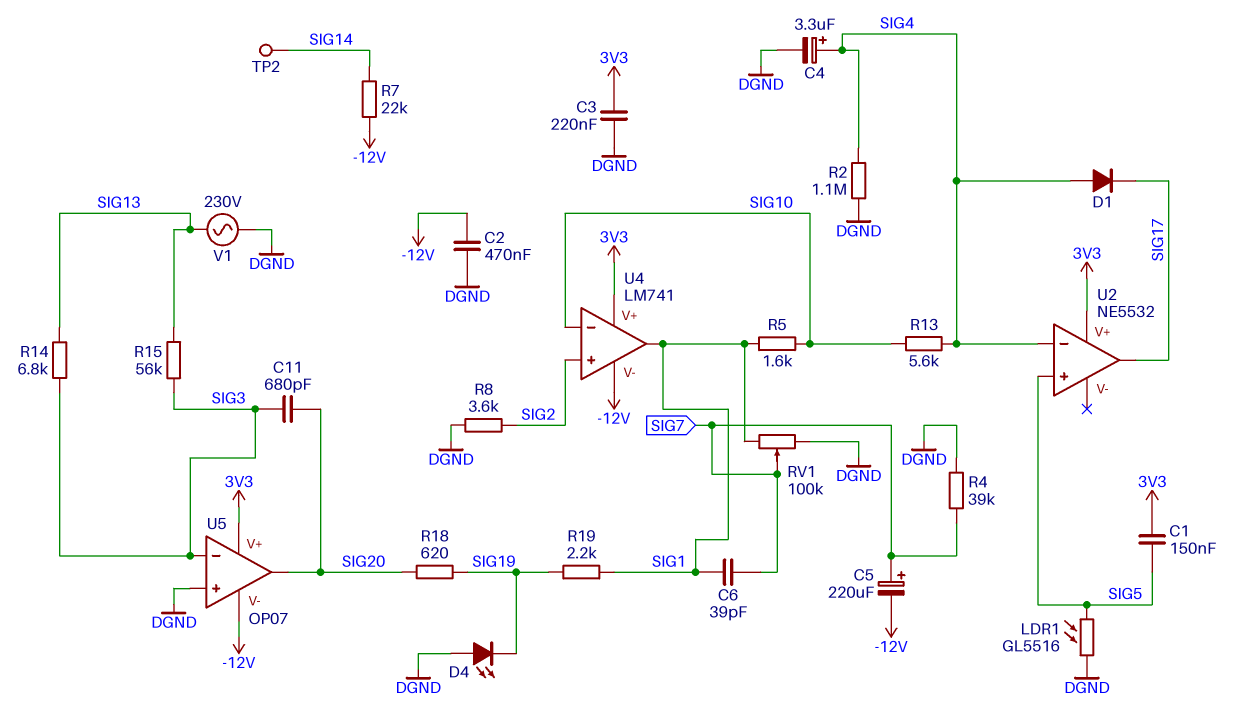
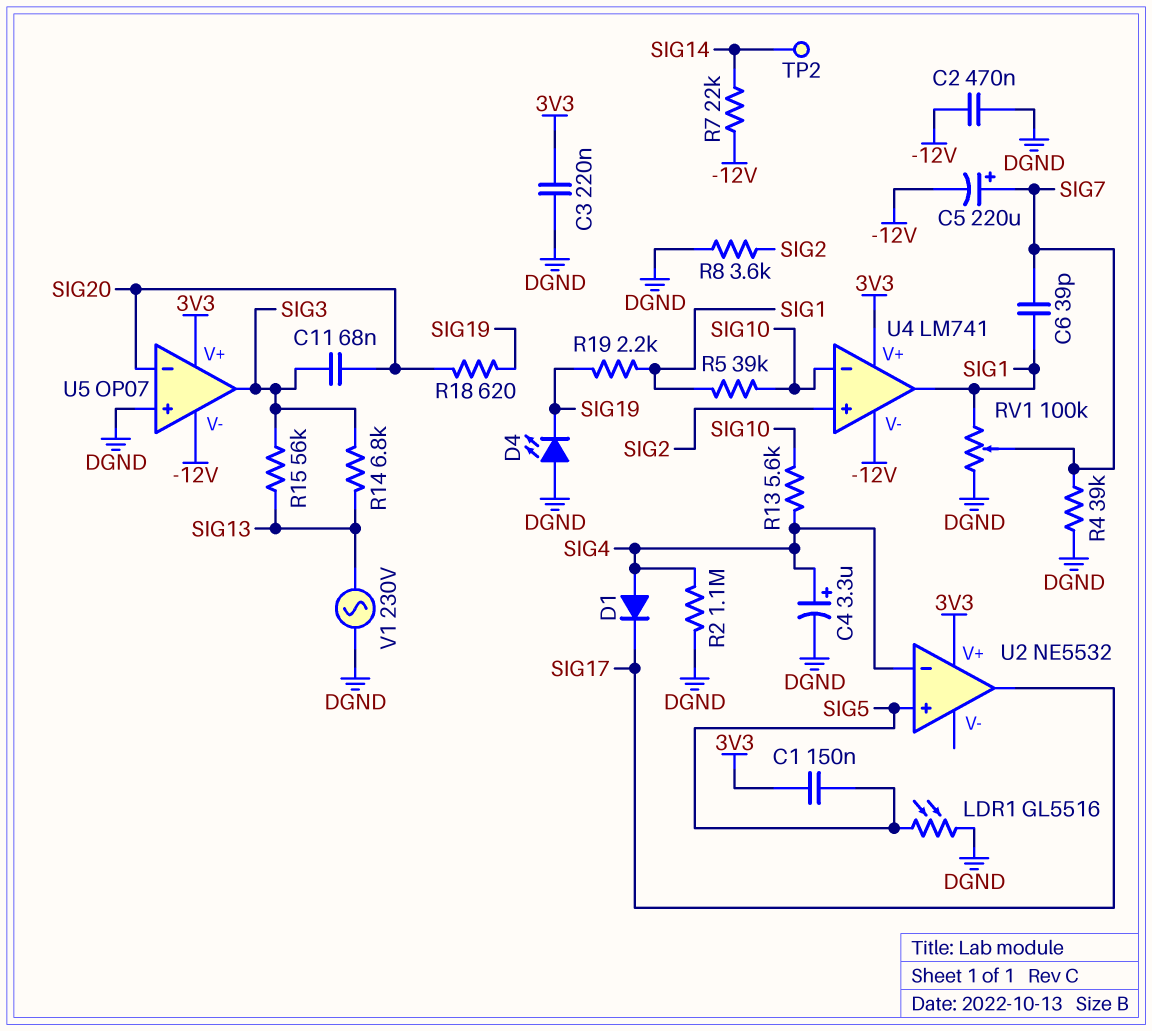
C11: 680pF (SIG3, SIG20) -> 68nF (SIG3, SIG20)
R5: 1.6k (SIG1, SIG10) -> 39k (SIG1, SIG10)
U5 pin in-: SIG3 -> SIG20
U5 pin out: SIG20 -> SIG3

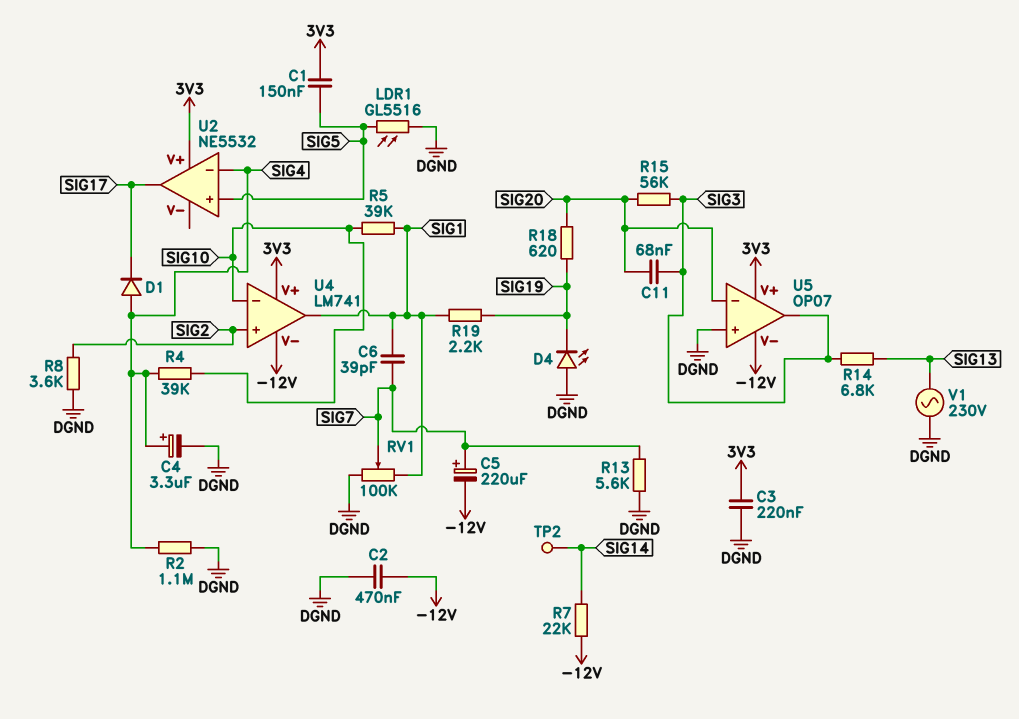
R4: 39k (DGND, SIG7) -> 39k (SIG4, SIG10)
R13: 5.6k (SIG4, SIG10) -> 5.6k (DGND, SIG7)
R15: 56k (SIG3, SIG13) -> 56k (SIG3, SIG20)

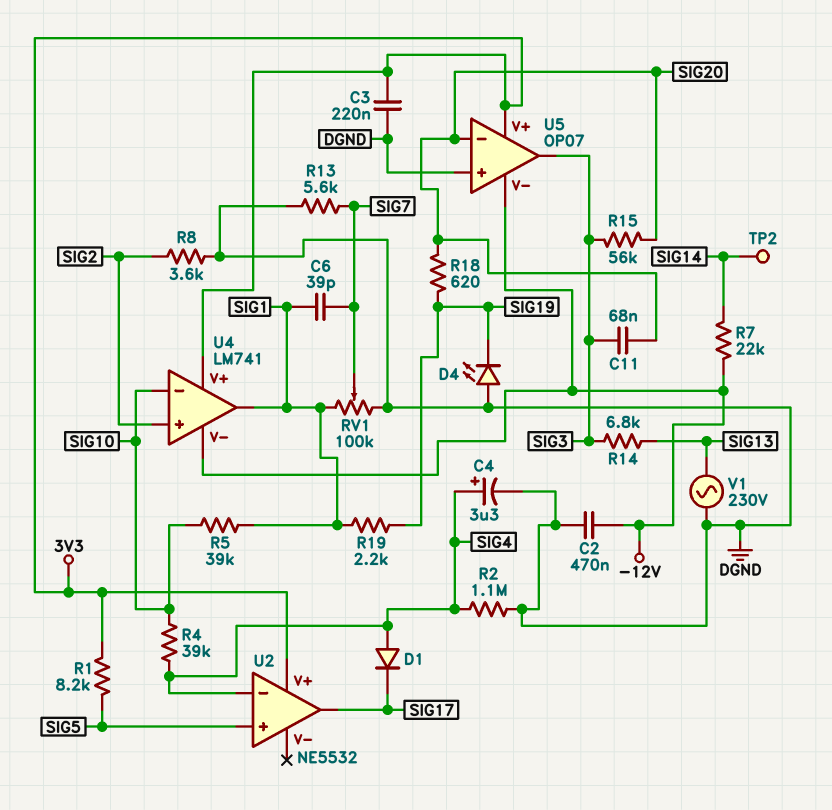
C1: 150nF (3V3, SIG5) -> none
C5: 220uF (plus SIG7, minus -12V) -> none
LDR1: GL5516 (DGND, SIG5) -> none
R1: none -> 8.2k (3V3, SIG5)

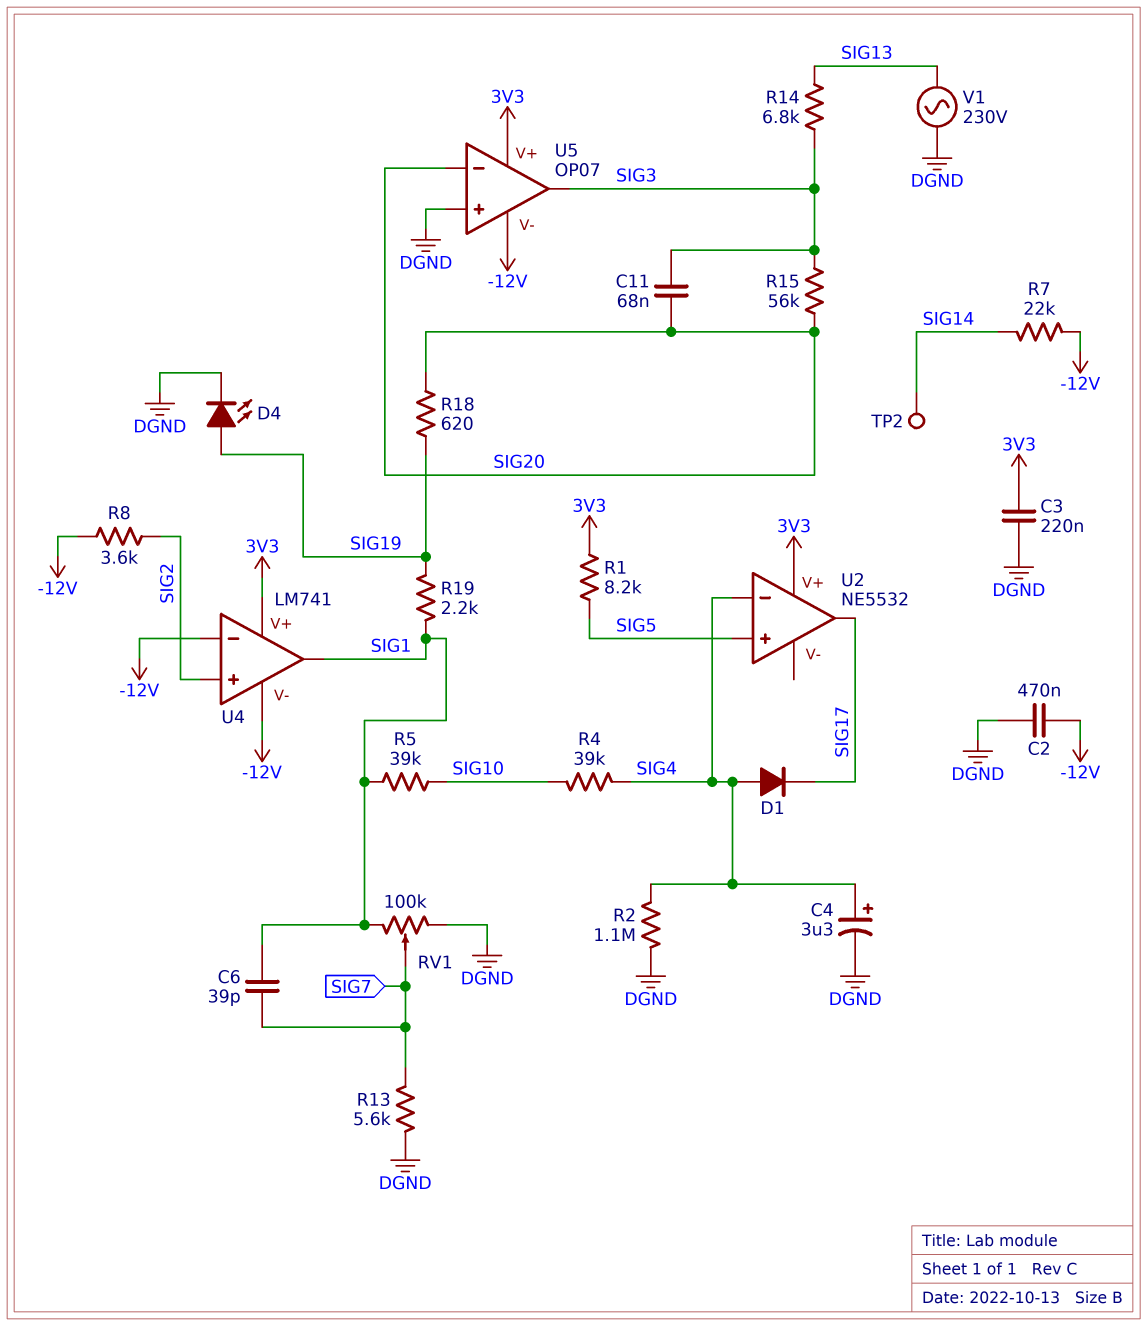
D4: LED (A DGND, K SIG19) -> LED (A SIG19, K DGND)
R8: 3.6k (DGND, SIG2) -> 3.6k (-12V, SIG2)
U4 pin in-: SIG10 -> -12V

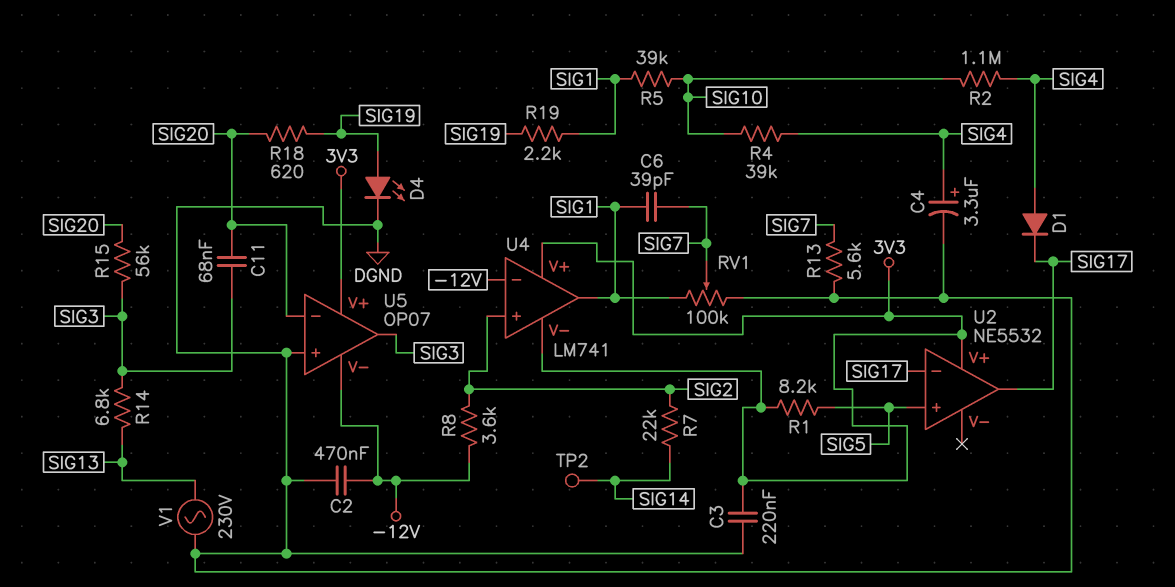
R2: 1.1M (DGND, SIG4) -> 1.1M (SIG4, SIG10)
R7: 22k (-12V, SIG14) -> 22k (SIG2, SIG14)
U2 pin in-: SIG4 -> SIG17
U4 pin V-: -12V -> 3V3

